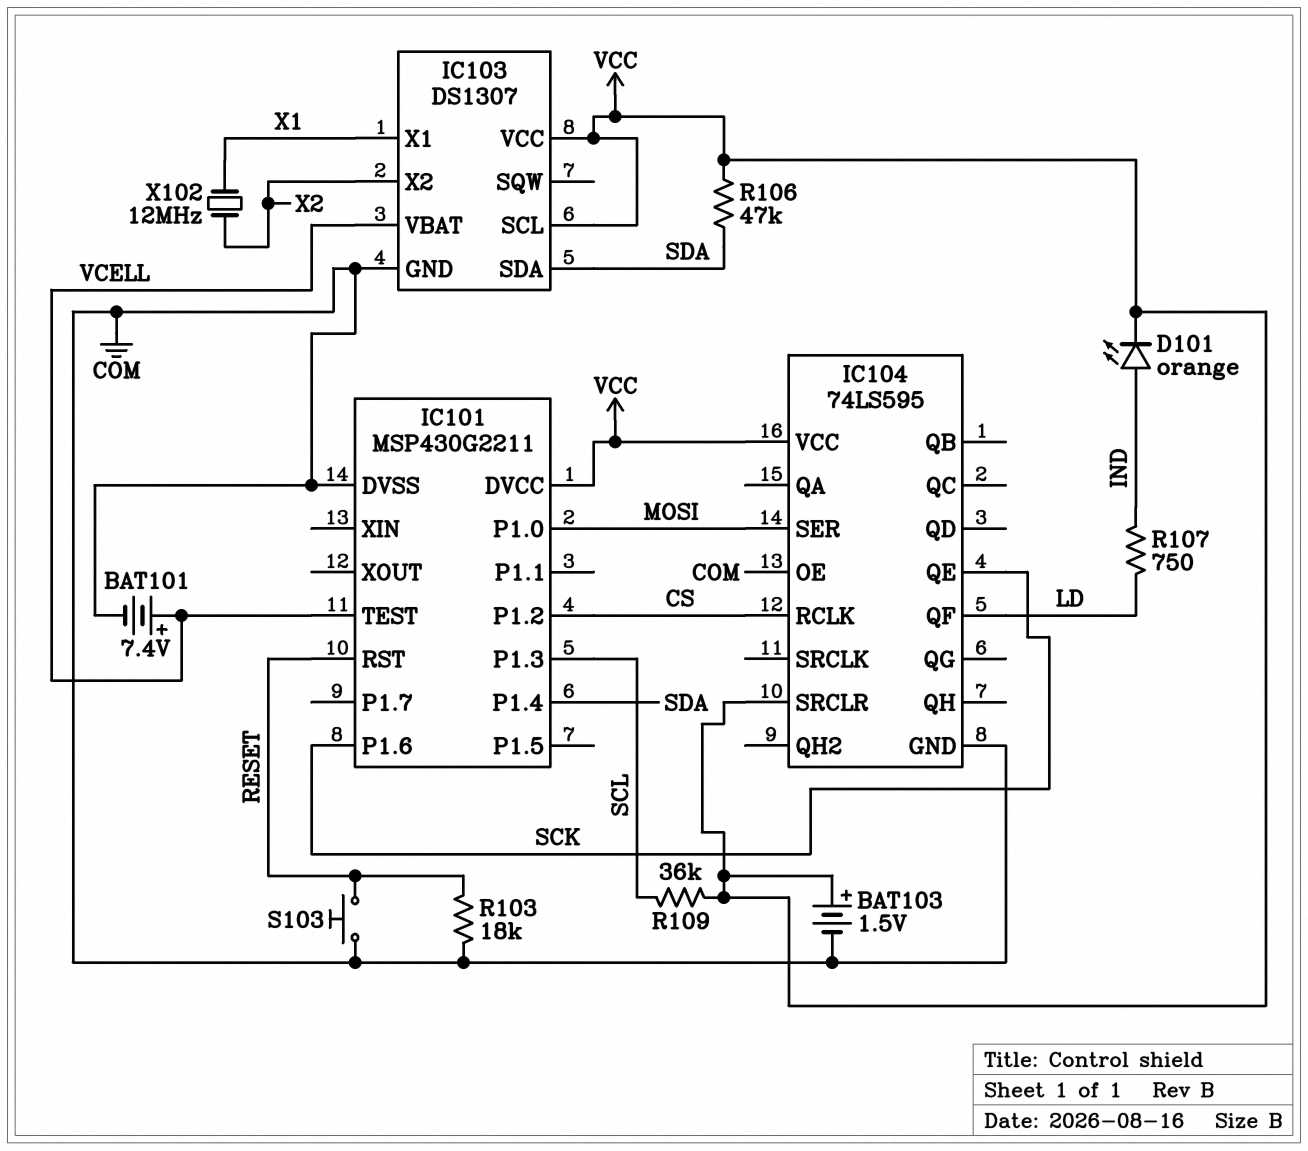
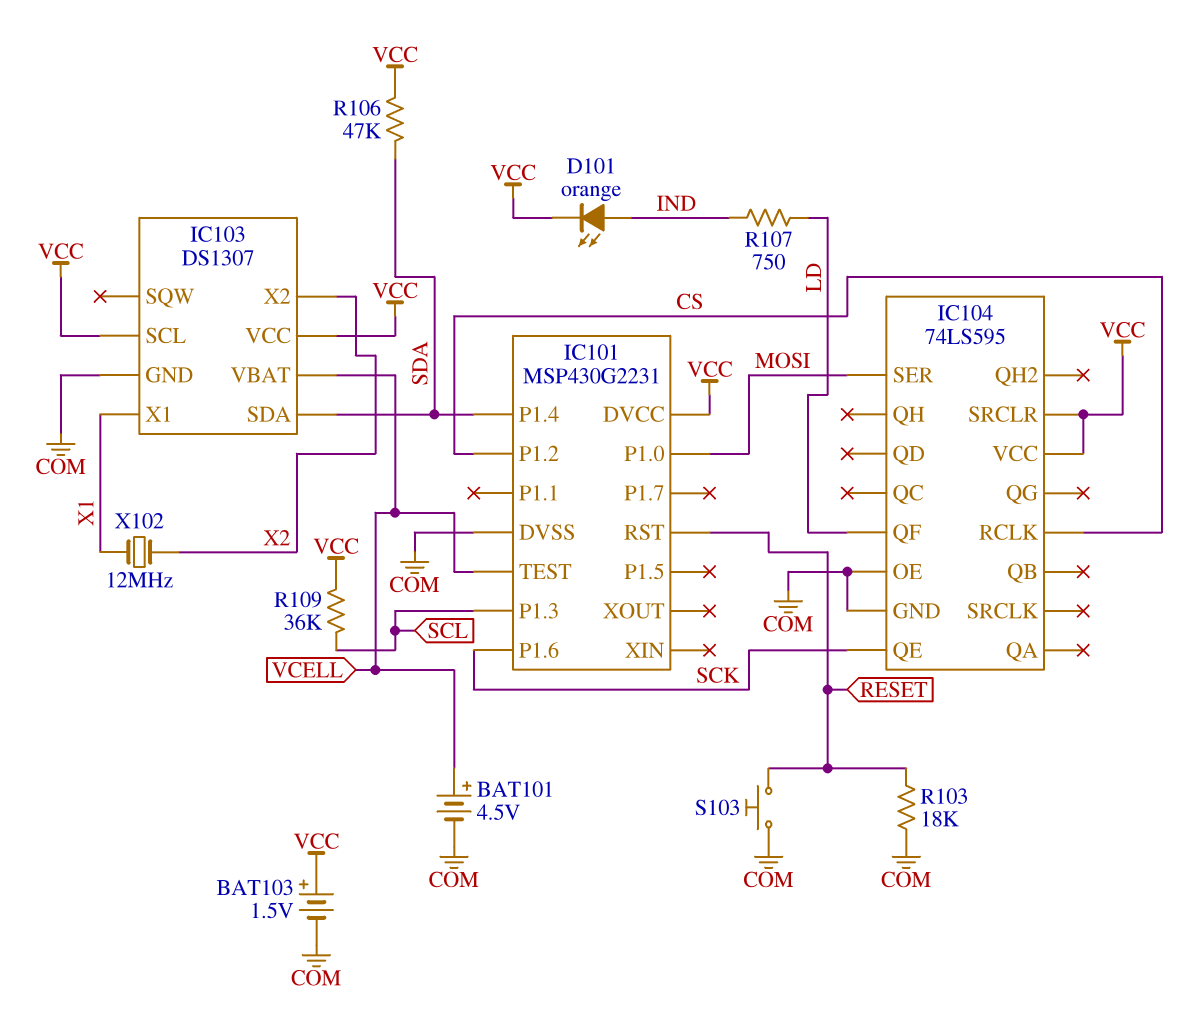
BAT101: 7.4V (plus VCELL, minus COM) -> 4.5V (plus VCELL, minus COM)
IC101: MSP430G2211 -> MSP430G2231

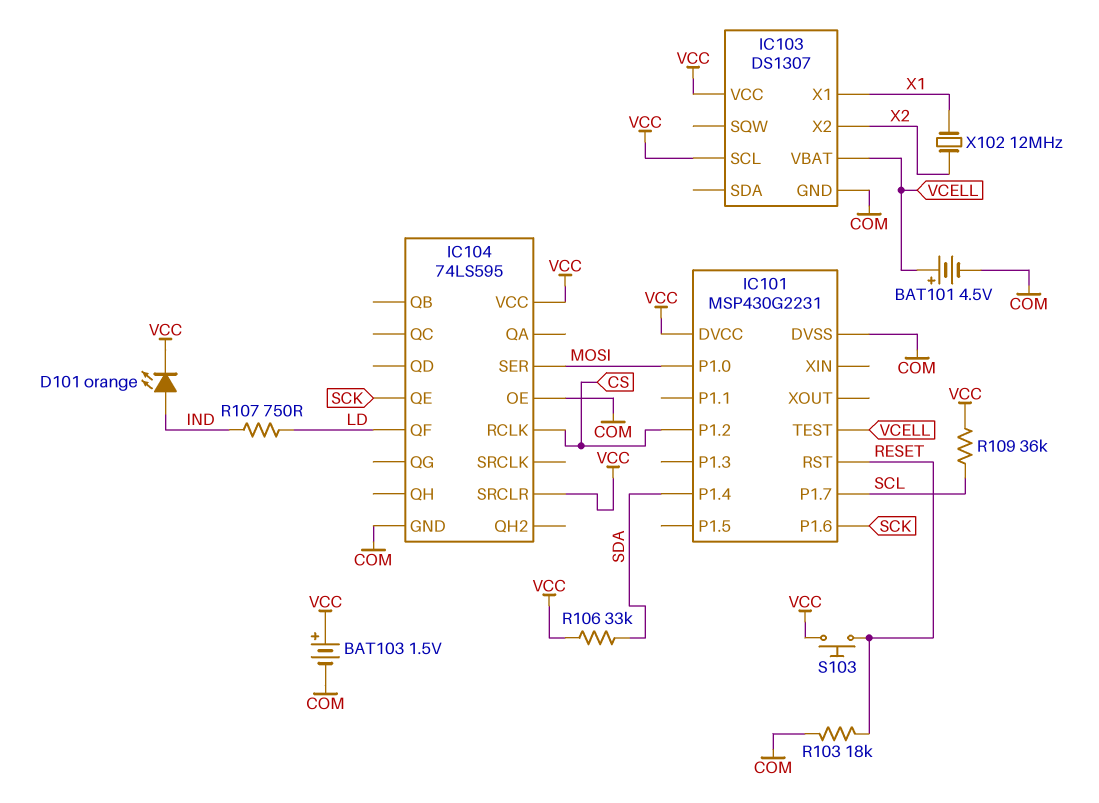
IC101 pin P1.3: SCL -> none
IC101 pin P1.7: none -> SCL
IC103 pin SDA: SDA -> none
R106: 47k (SDA, VCC) -> 33k (SDA, VCC)
S103: button (COM, RESET) -> button (RESET, VCC)

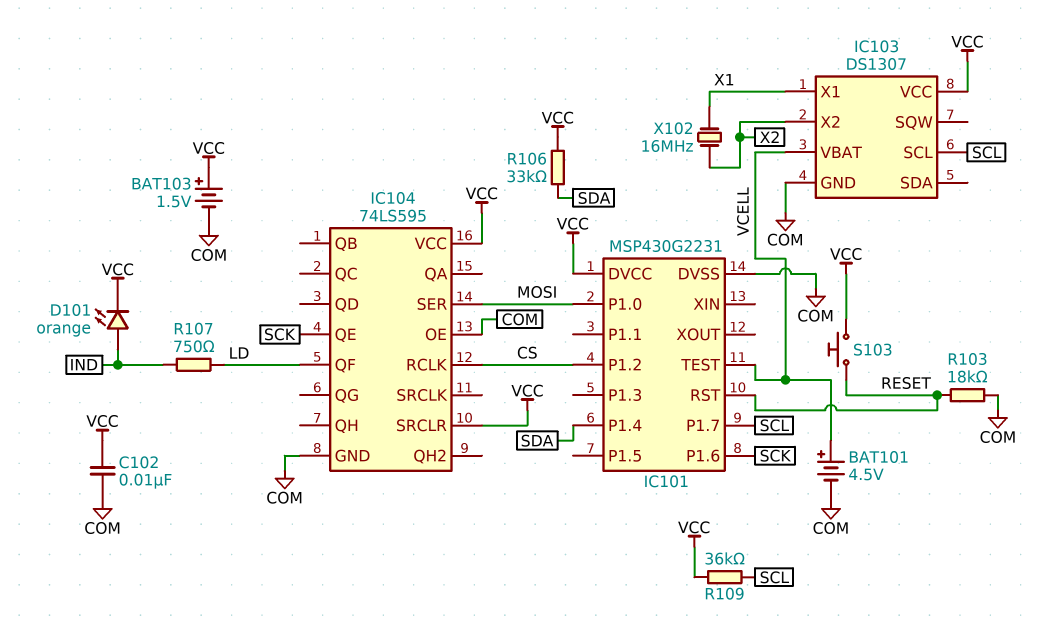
C102: none -> 10nF (COM, VCC)
IC103 pin SCL: VCC -> SCL
X102: 12MHz (X1, X2) -> 16MHz (X1, X2)

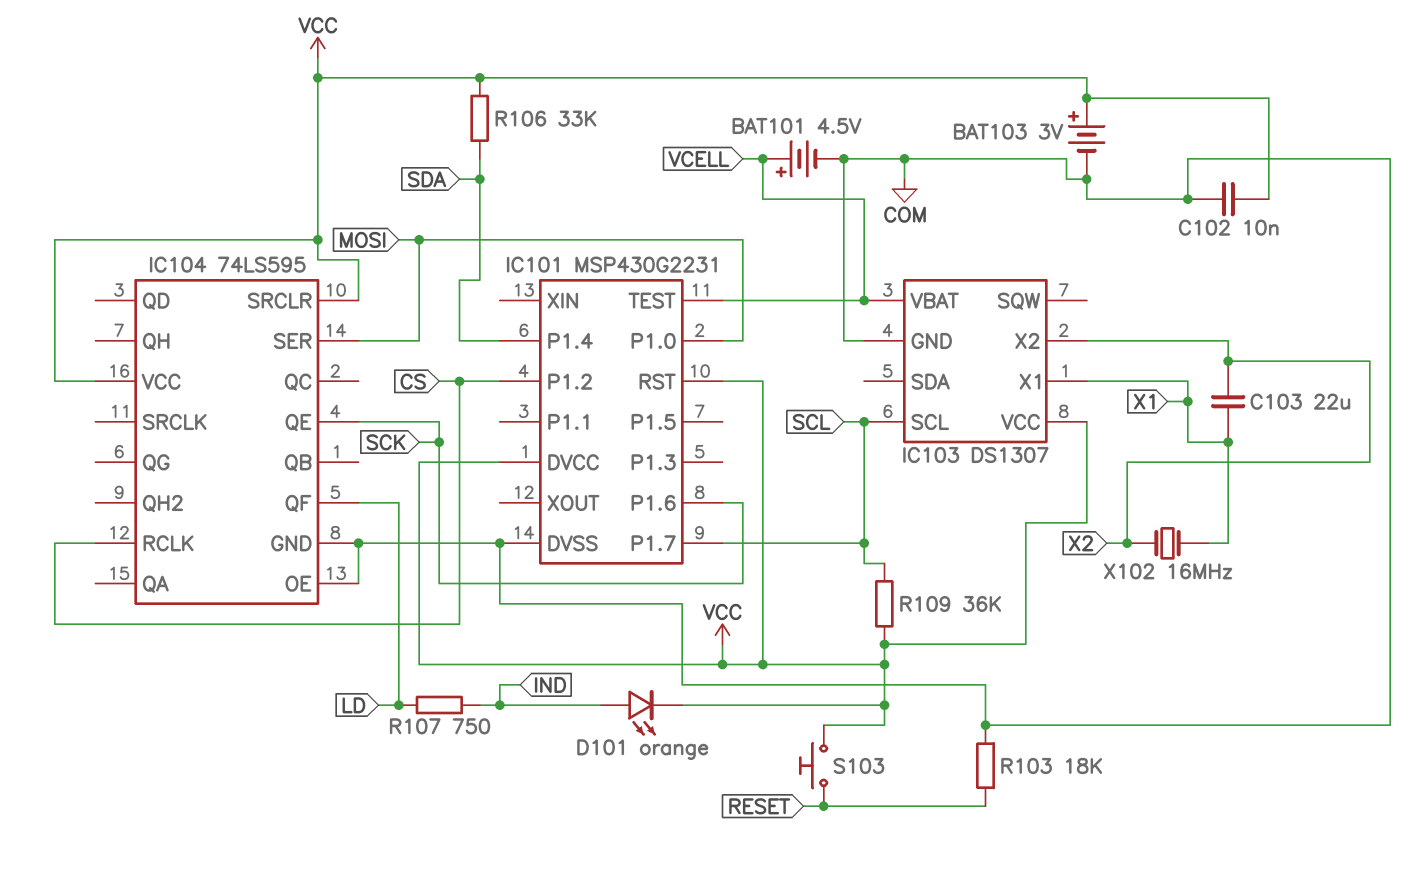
BAT103: 1.5V (plus VCC, minus COM) -> 3V (plus VCC, minus COM)
C103: none -> 22uF (X1, X2)
IC101 pin RST: RESET -> VCC

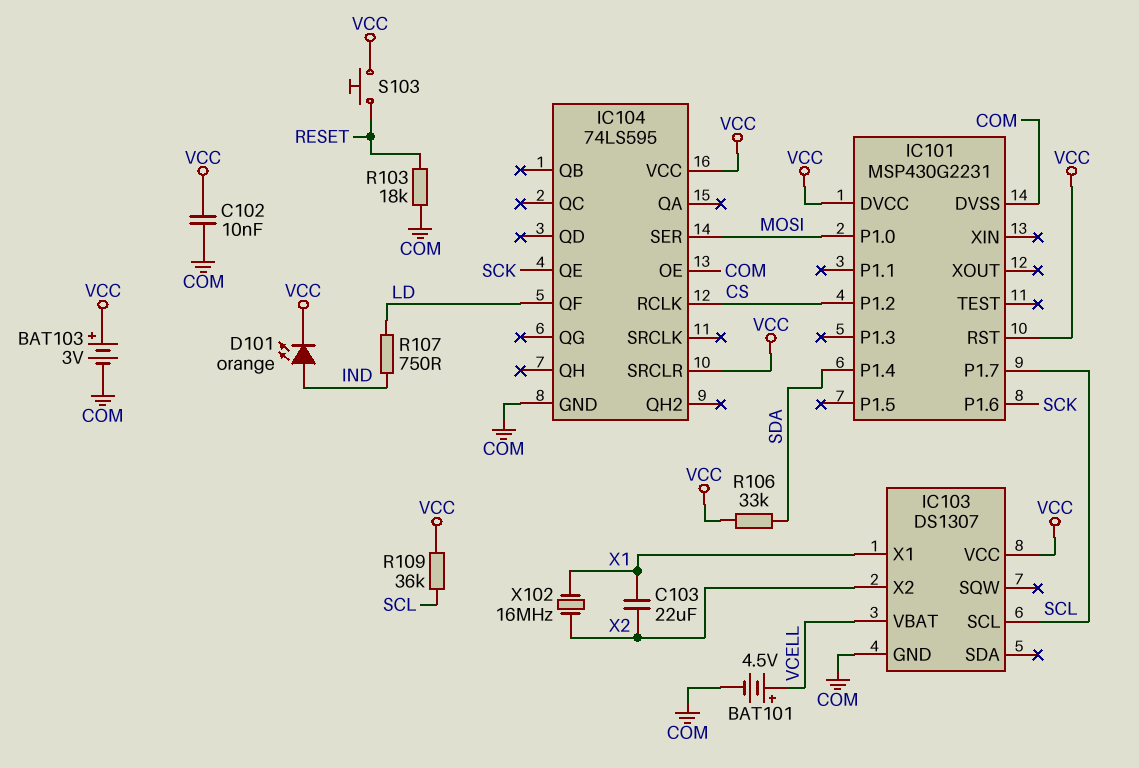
IC101 pin TEST: VCELL -> none

